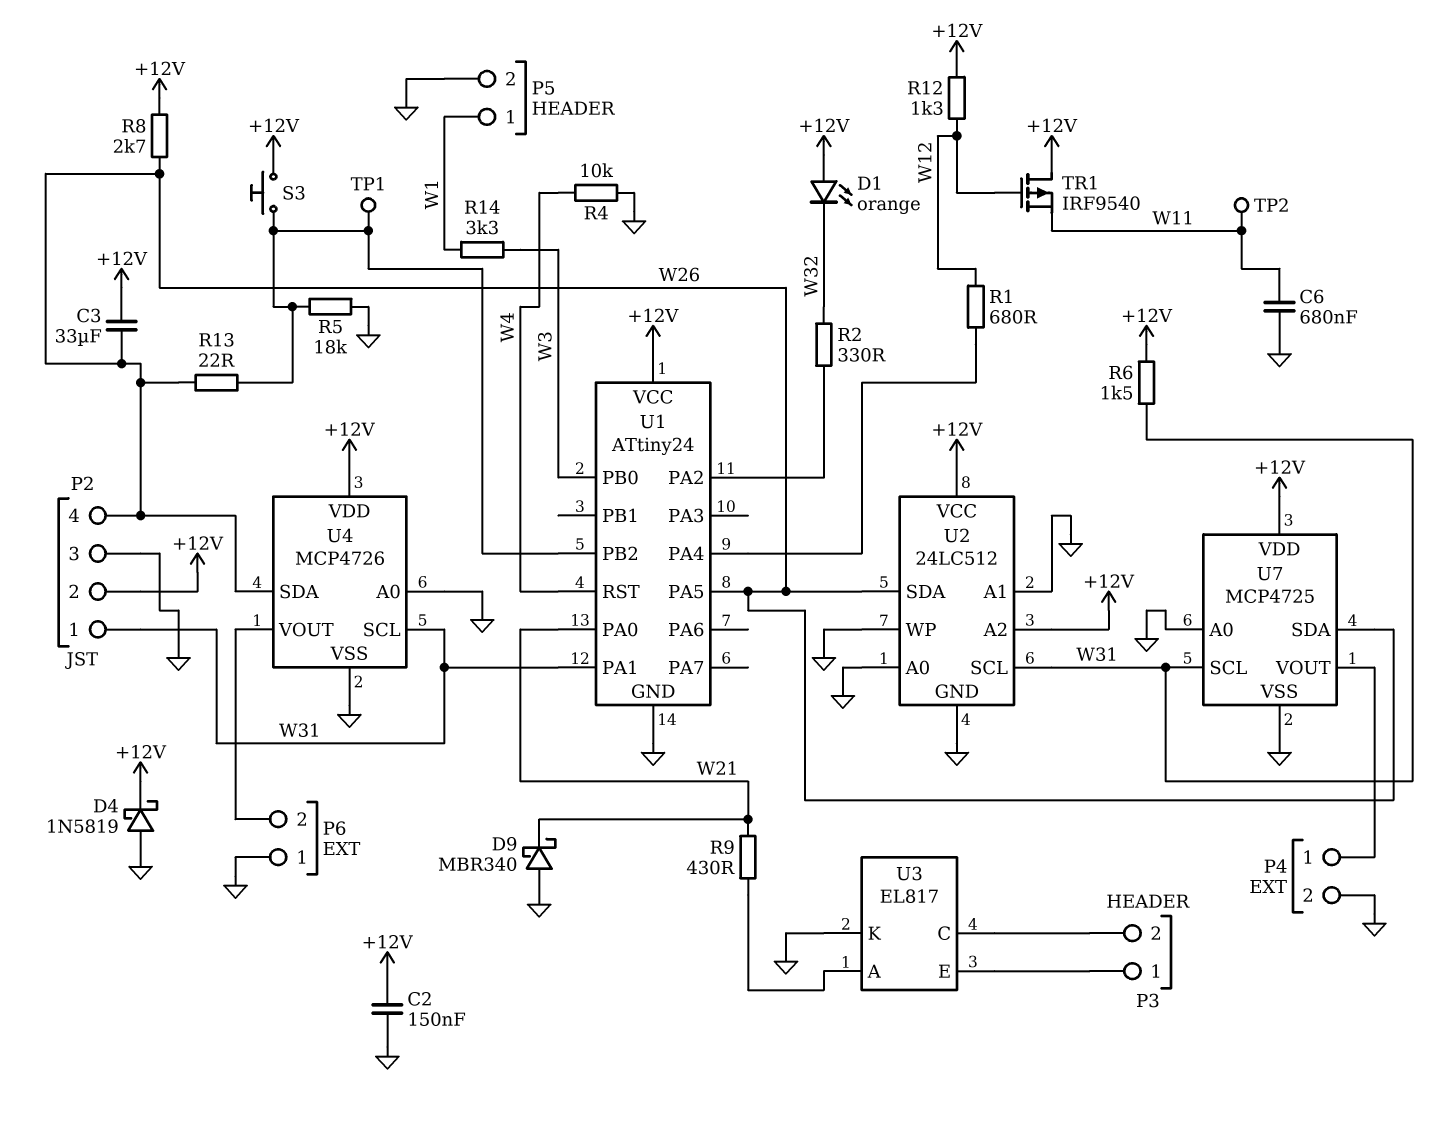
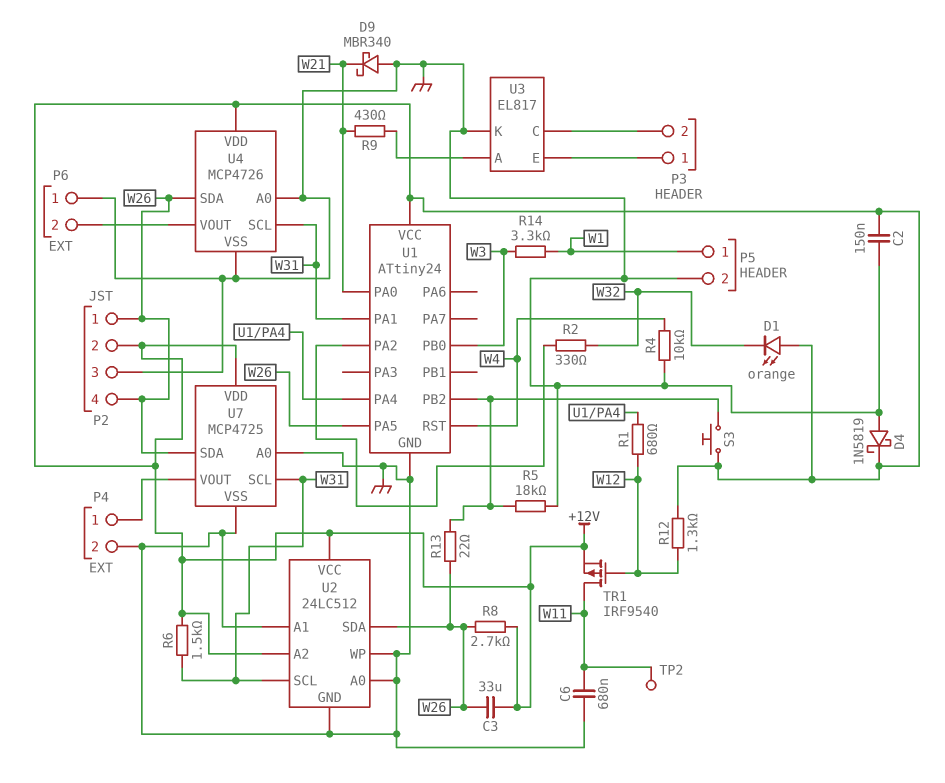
P2 pin 1: W31 -> W26
TP1: test point (U1/PB2) -> none
TR1: PMOS IRF9540 (G W12, D +12V, S W11) -> PMOS IRF9540 (G W12, D W11, S +12V)

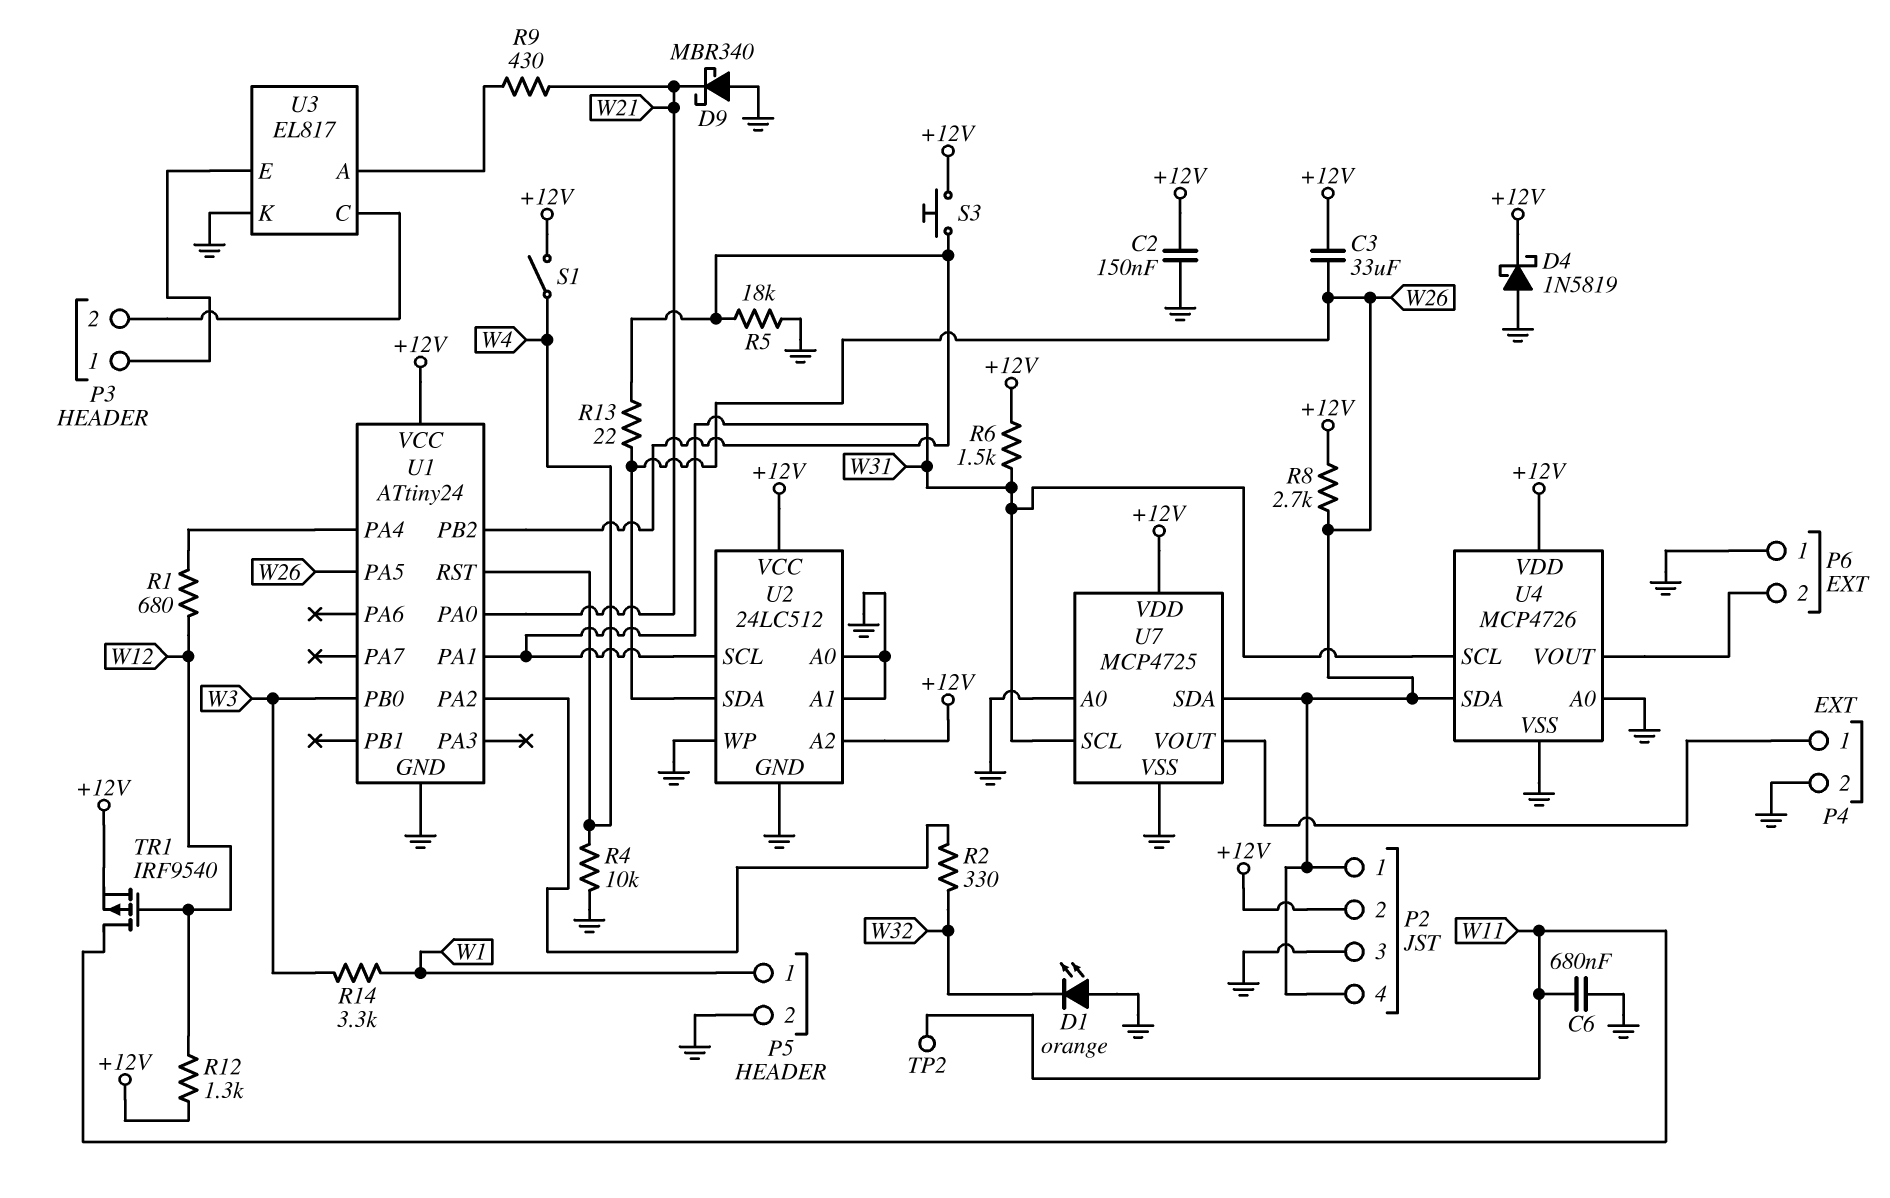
D1: LED orange (A +12V, K W32) -> LED orange (A GND, K W32)
S1: none -> switch (+12V, W4)

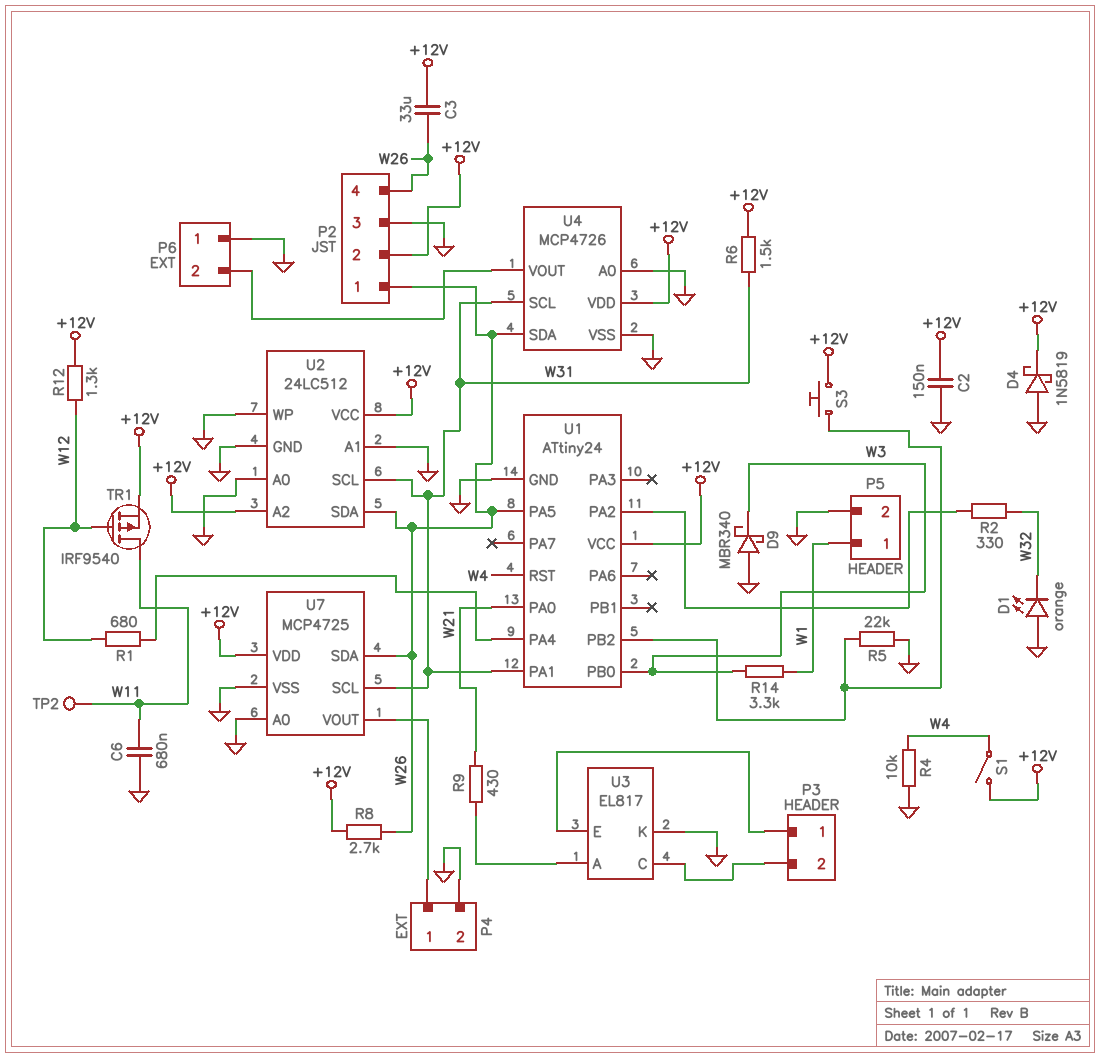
D9: schottky MBR340 (A GND, K W21) -> schottky MBR340 (A GND, K W3)
R5: 18k (GND, U1/PB2) -> 22k (GND, U1/PB2)
R13: 22 (U1/PB2, W26) -> none

